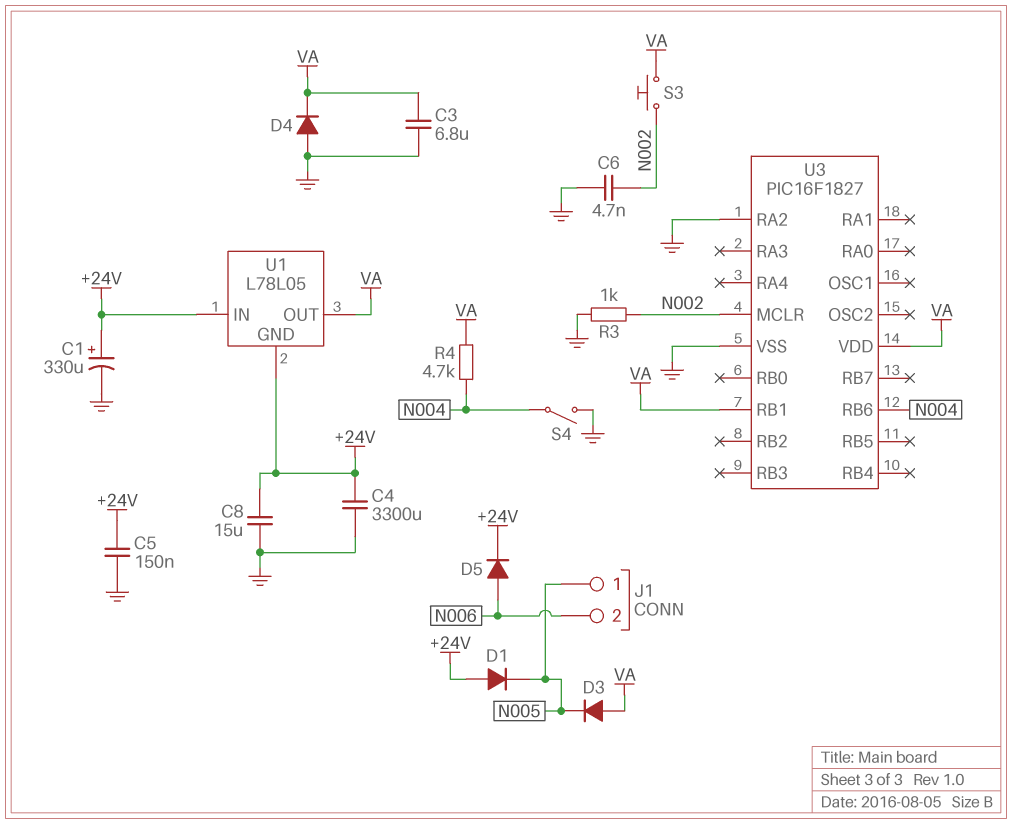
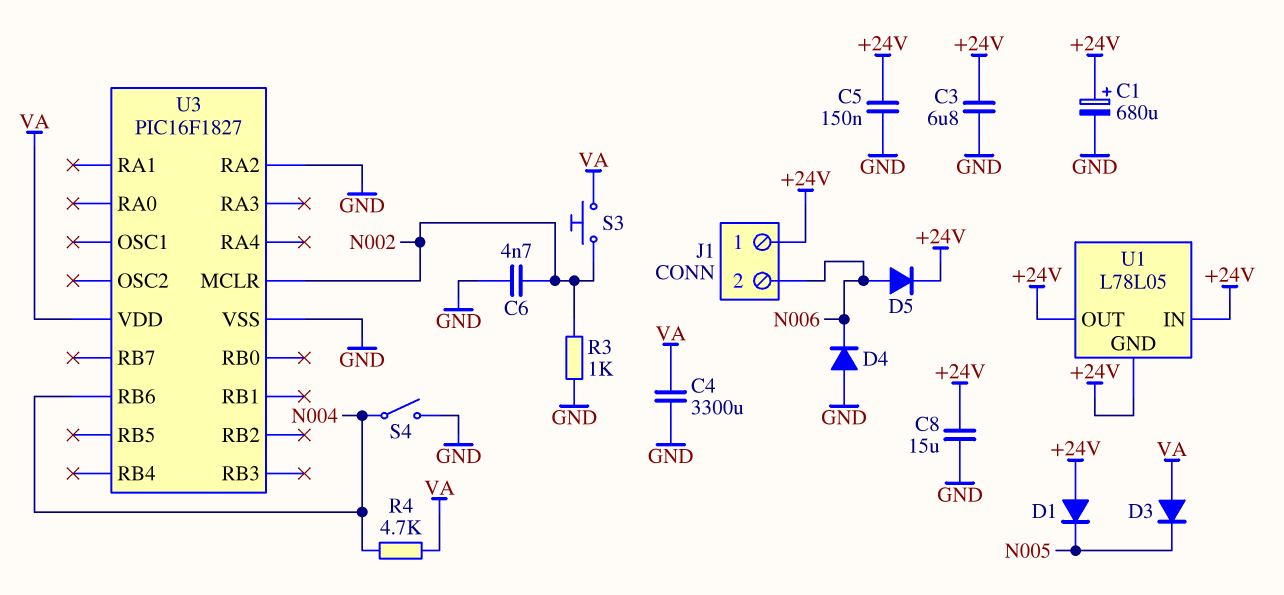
C1: 330uF (plus +24V, minus GND) -> 680uF (plus +24V, minus GND)
C3: 6.8uF (GND, VA) -> 6.8uF (+24V, GND)
C4: 3300uF (+24V, GND) -> 3300uF (GND, VA)
D4: diode (A GND, K VA) -> diode (A GND, K N006)
J1 pin 1: N005 -> +24V
U1 pin OUT: VA -> +24V
U3 pin RB1: VA -> none

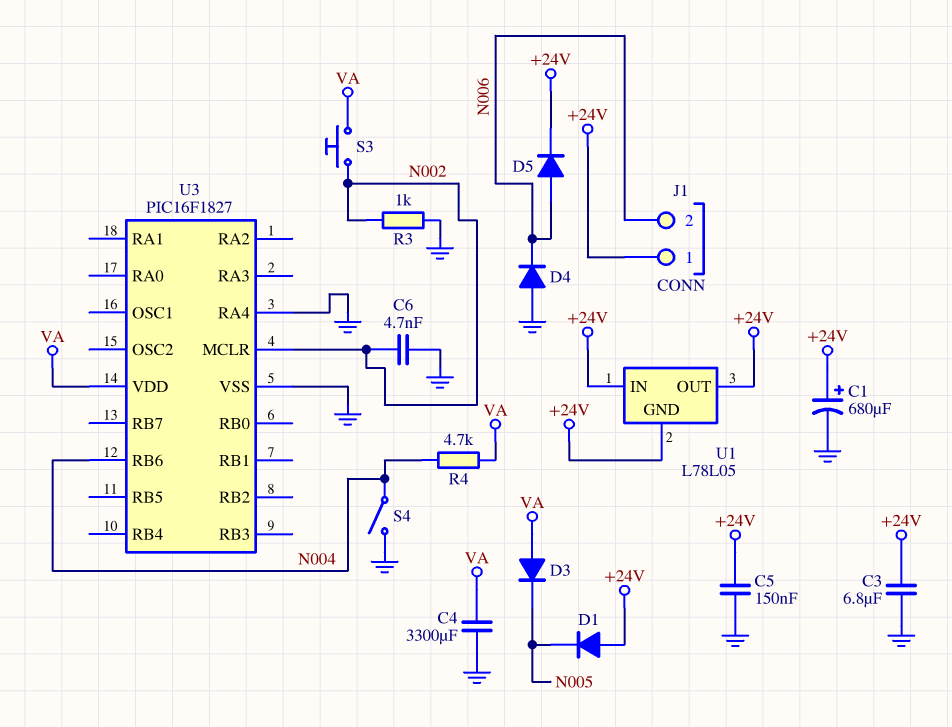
C8: 15uF (+24V, GND) -> none
U3 pin RA2: GND -> none
U3 pin RA4: none -> GND

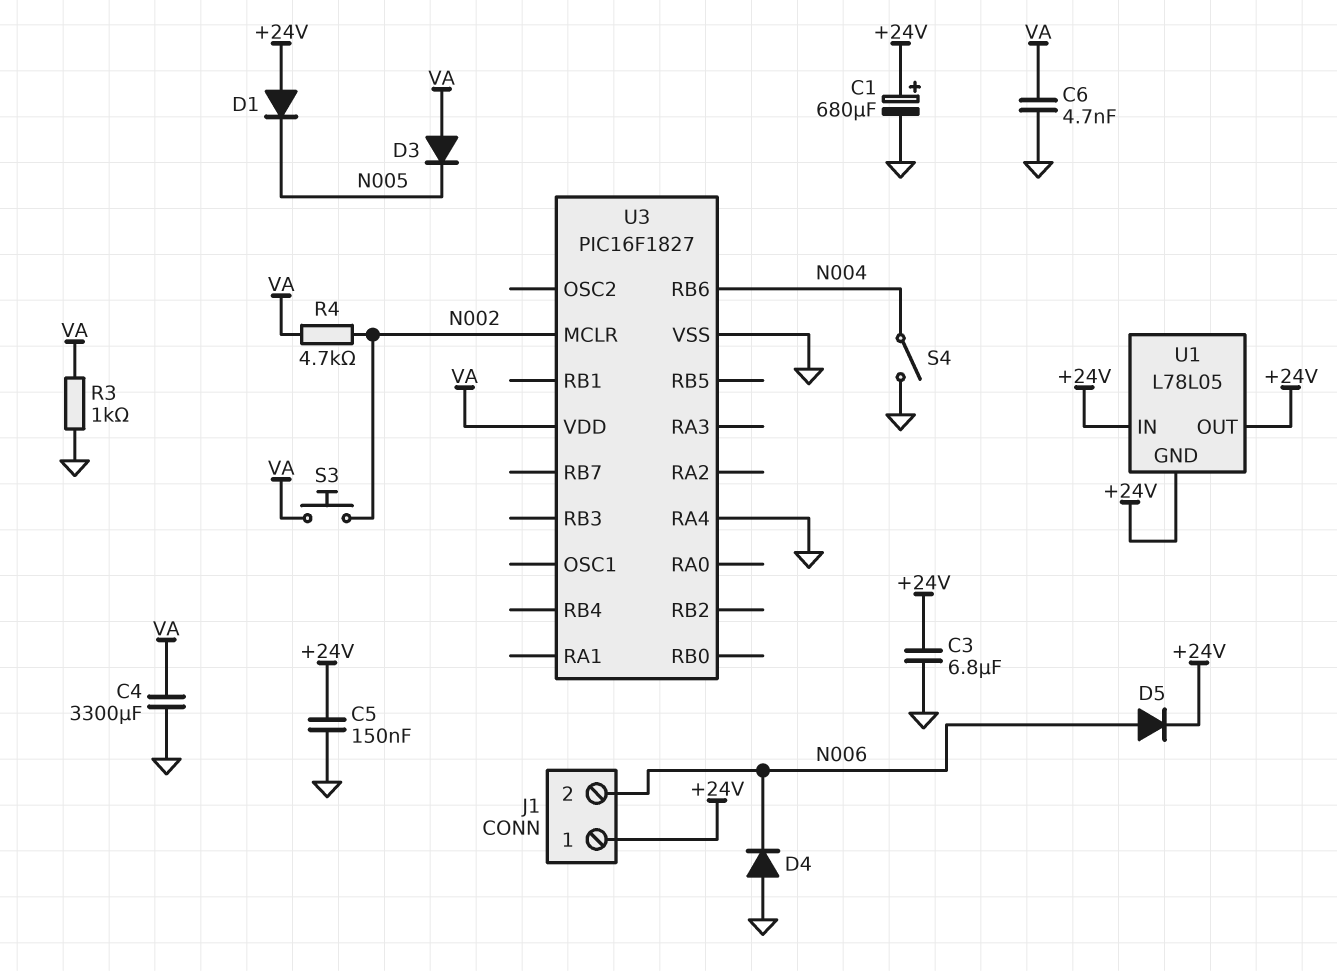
C6: 4.7nF (GND, N002) -> 4.7nF (GND, VA)
R3: 1k (GND, N002) -> 1k (GND, VA)
R4: 4.7k (N004, VA) -> 4.7k (N002, VA)

